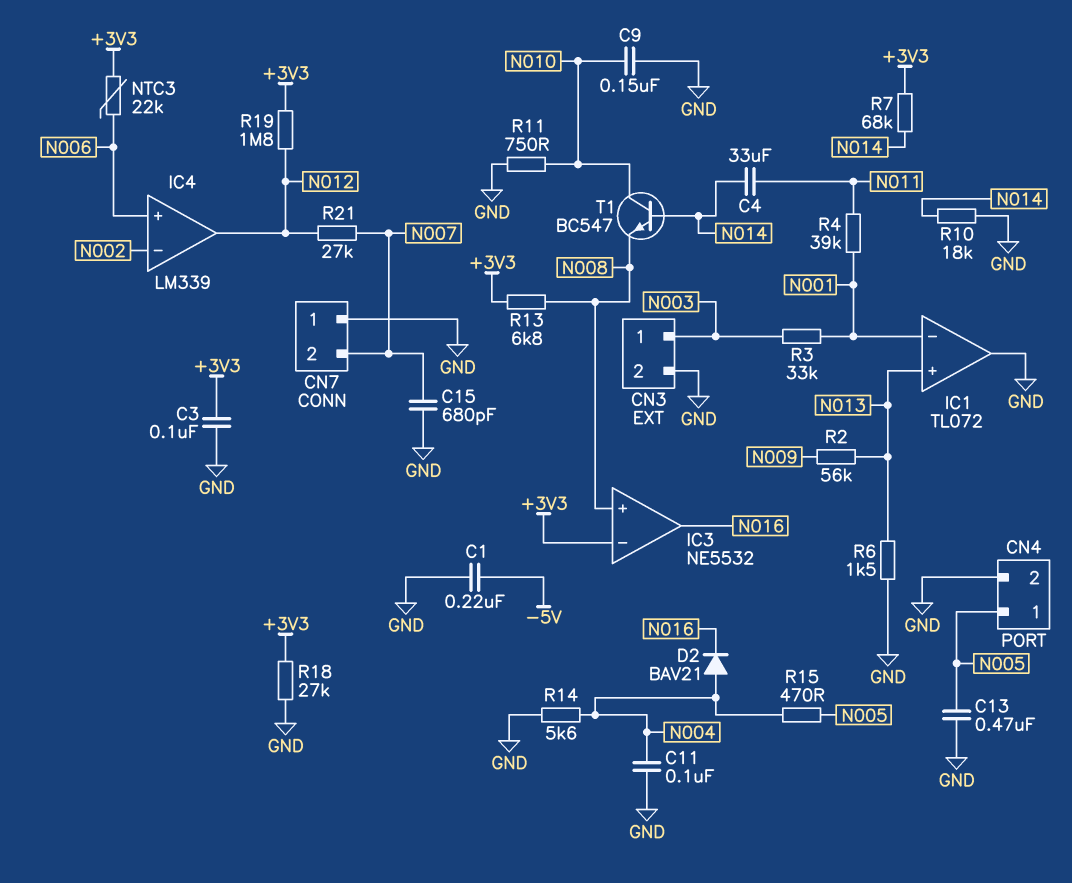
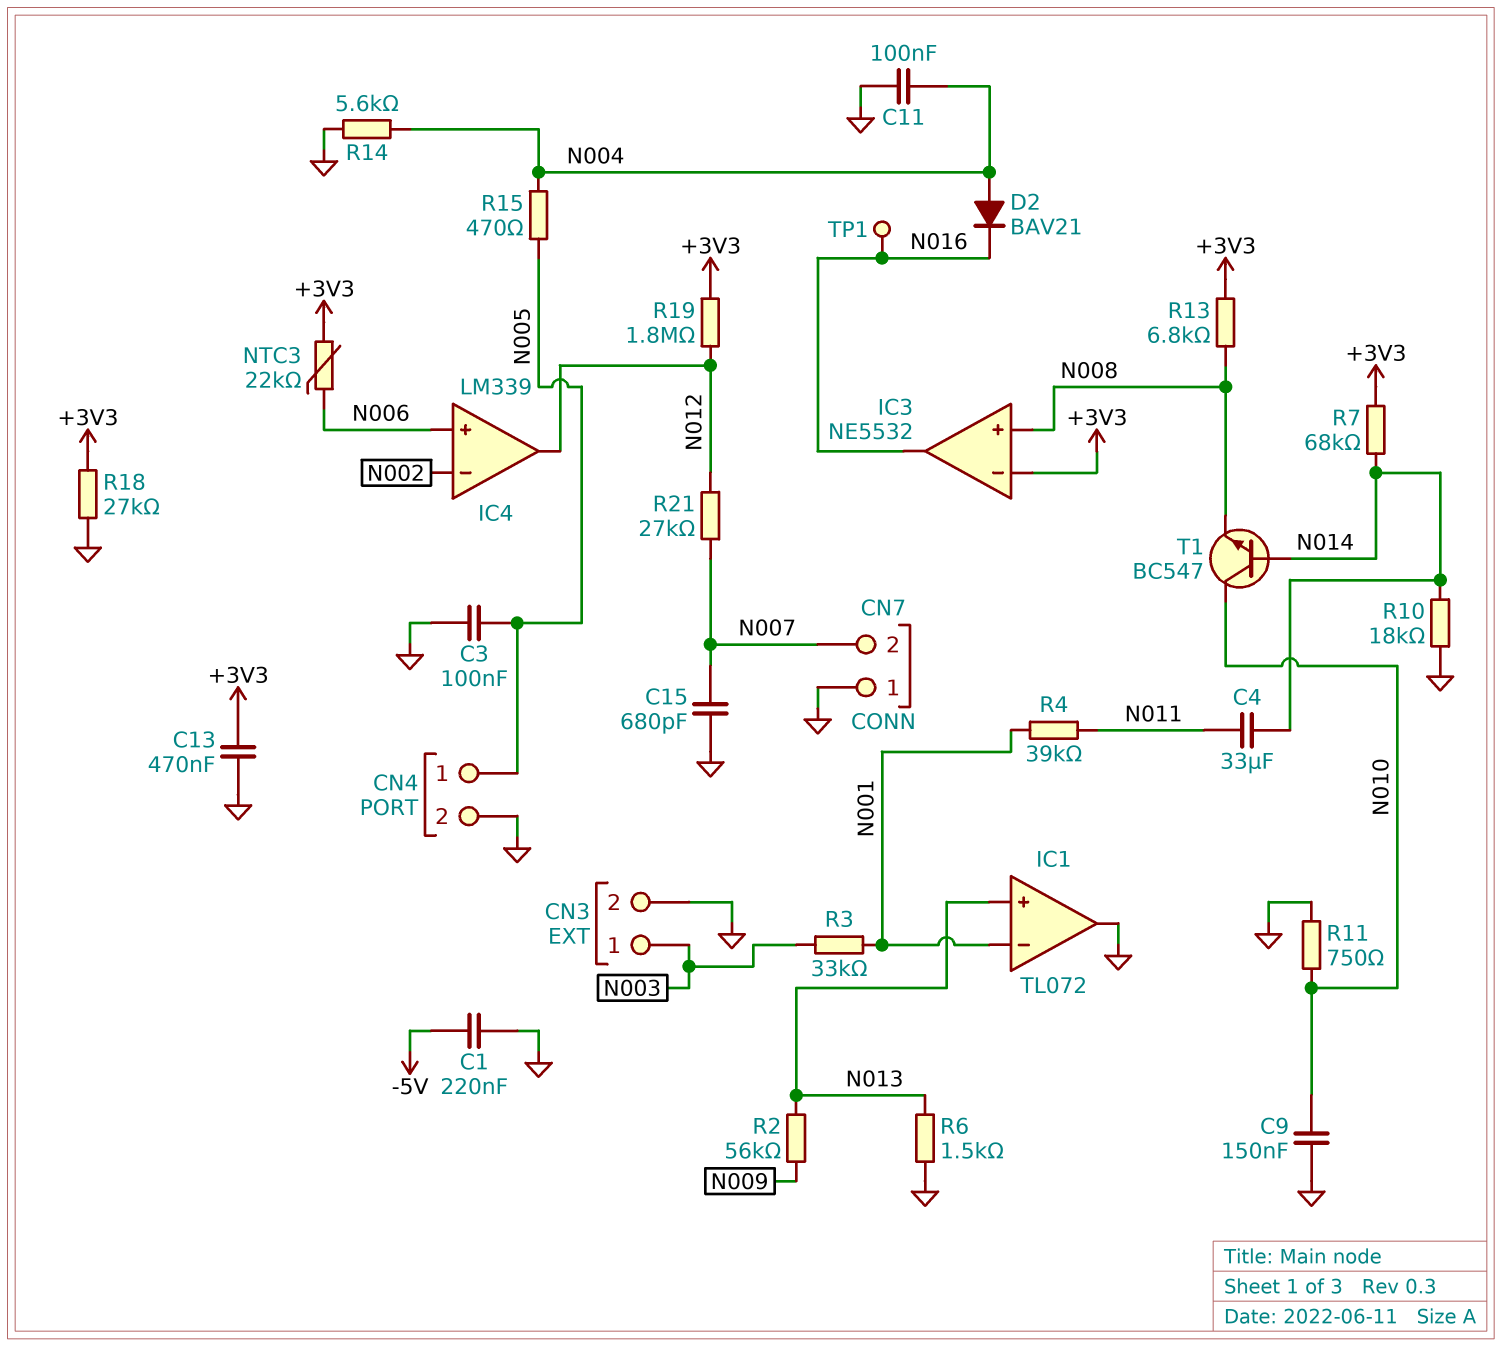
C3: 100nF (+3V3, GND) -> 100nF (GND, N005)
C13: 470nF (GND, N005) -> 470nF (+3V3, GND)
TP1: none -> test point (N016)

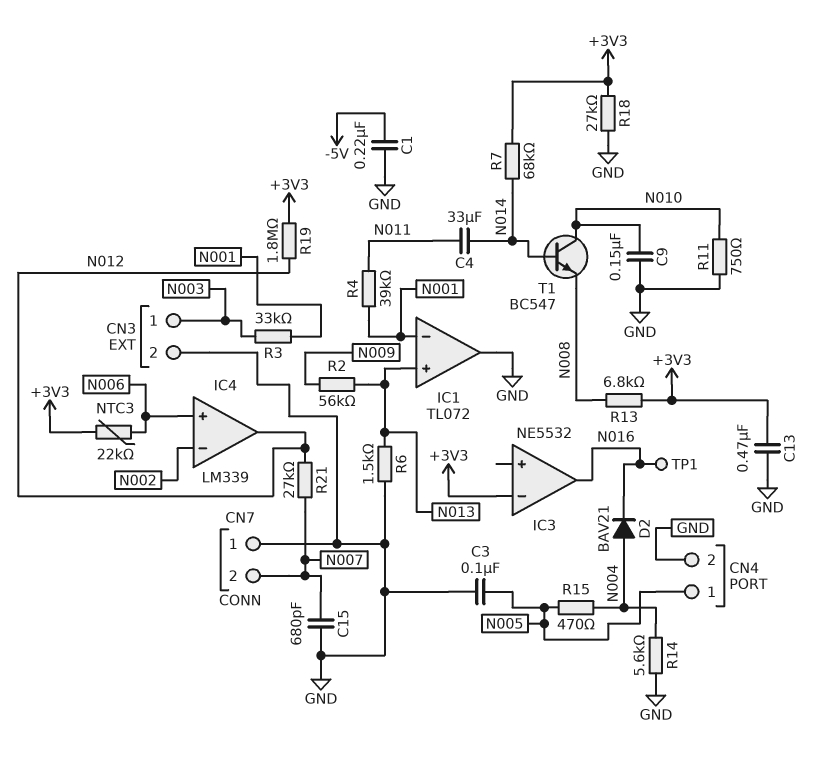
C11: 100nF (GND, N004) -> none
IC3 pin in+: N008 -> none
R10: 18k (GND, N014) -> none

